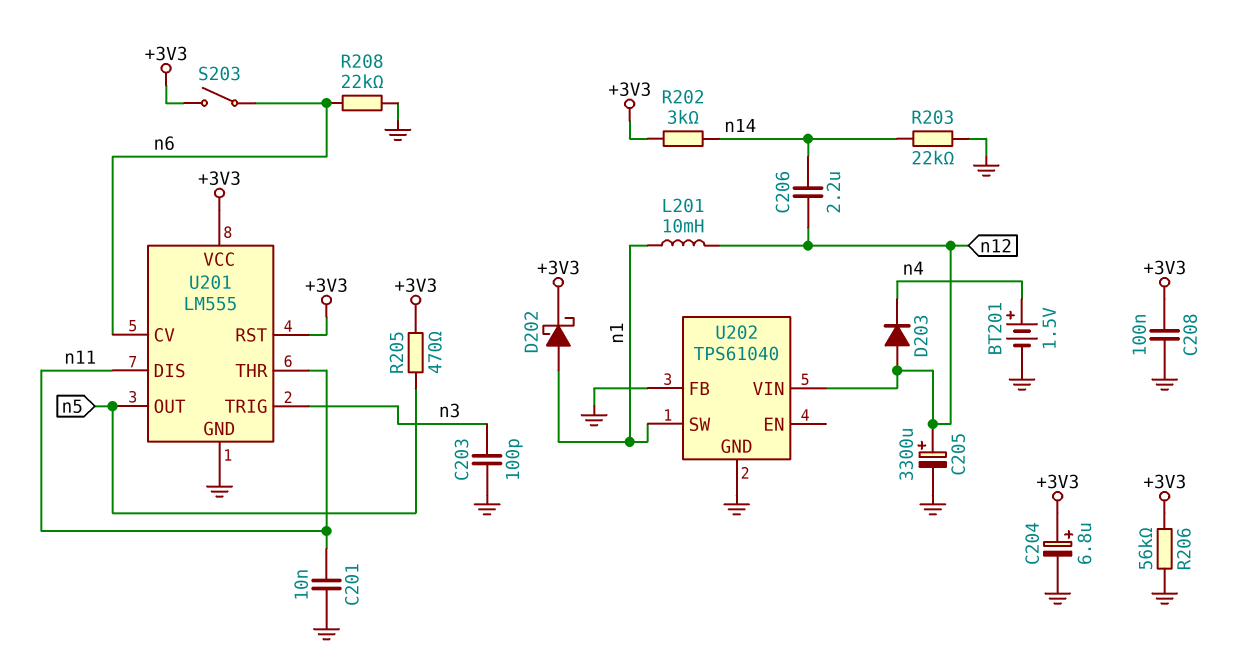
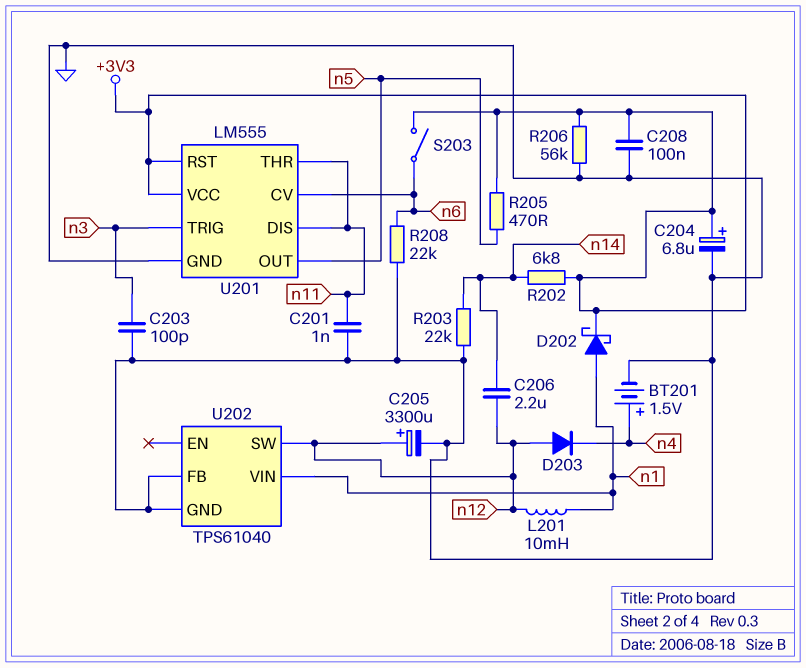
C201: 10nF (GND, n11) -> 1nF (GND, n11)
R202: 3k (+3V3, n14) -> 6.8k (+3V3, n14)
U202 pin SW: n1 -> n12
U202 pin VIN: n12 -> n1

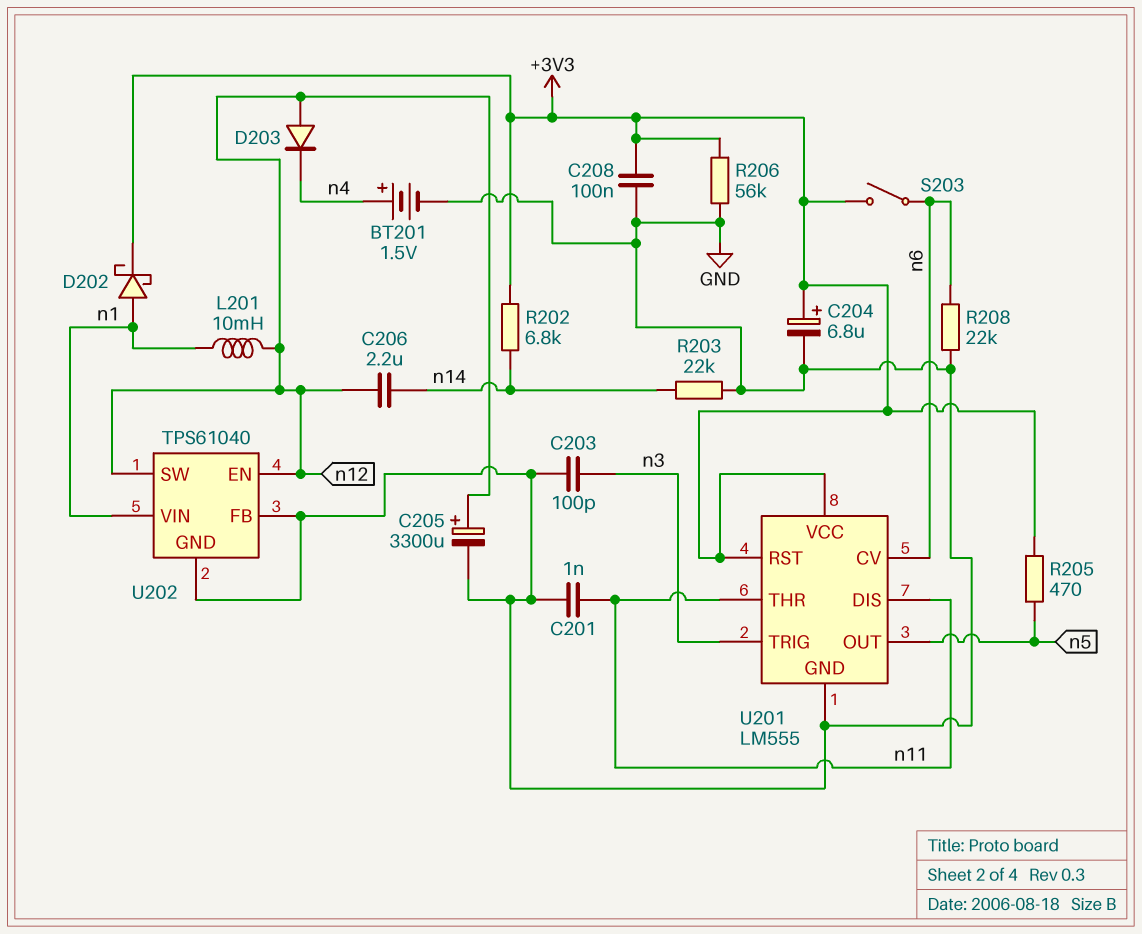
U202 pin EN: none -> n12

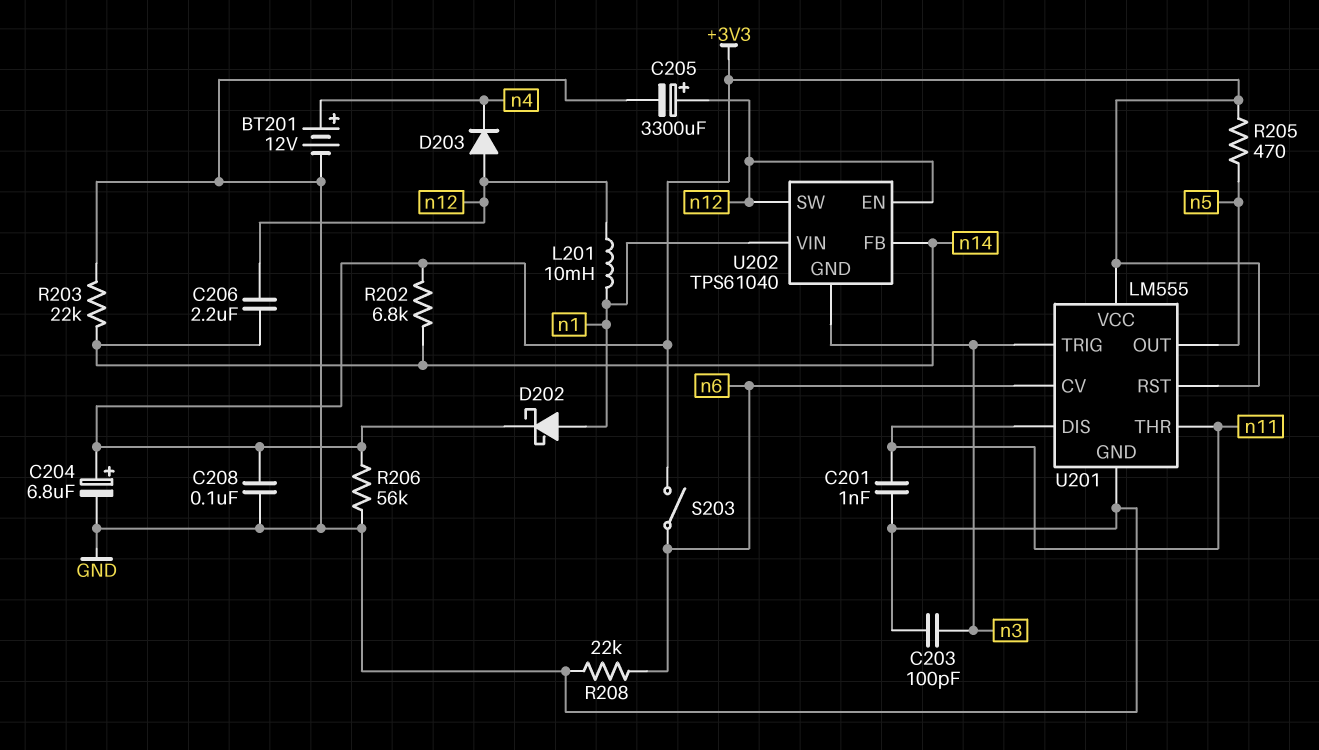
BT201: 1.5V (plus n4, minus GND) -> 12V (plus n4, minus GND)
U202 pin FB: GND -> n14
U202 pin GND: GND -> n3

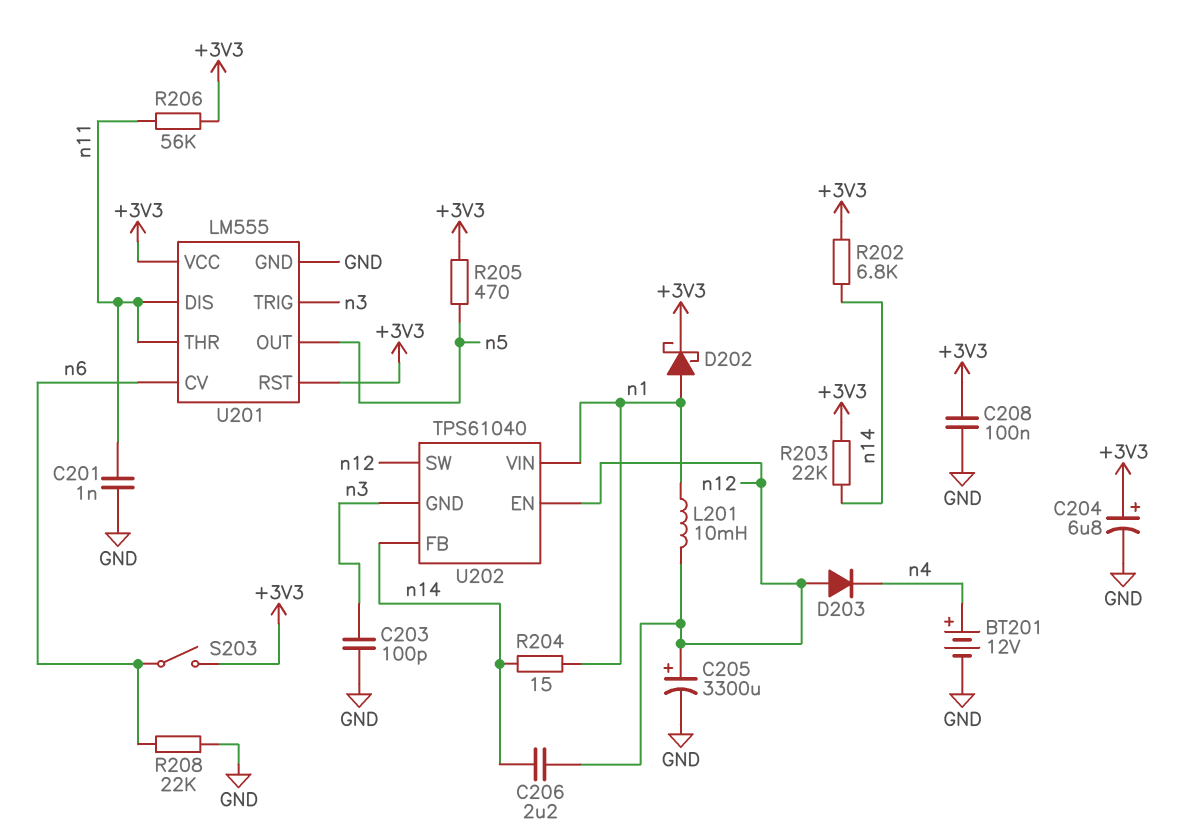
R203: 22k (GND, n14) -> 22k (+3V3, n14)
R204: none -> 15 (n1, n14)
R206: 56k (+3V3, GND) -> 56k (+3V3, n11)

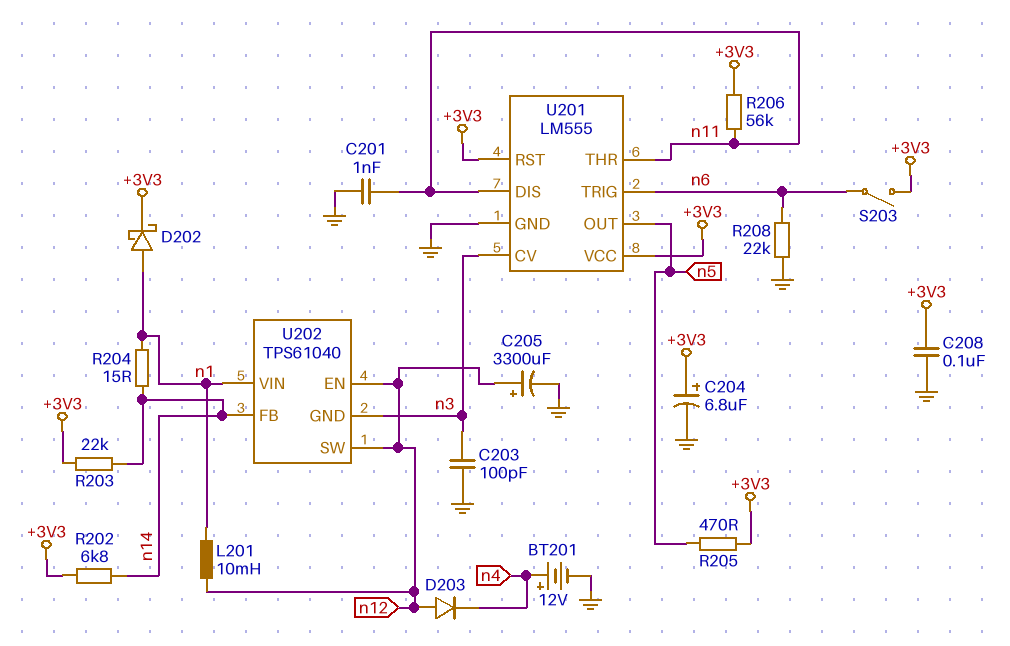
C206: 2.2uF (n12, n14) -> none
U201 pin CV: n6 -> n3
U201 pin TRIG: n3 -> n6

